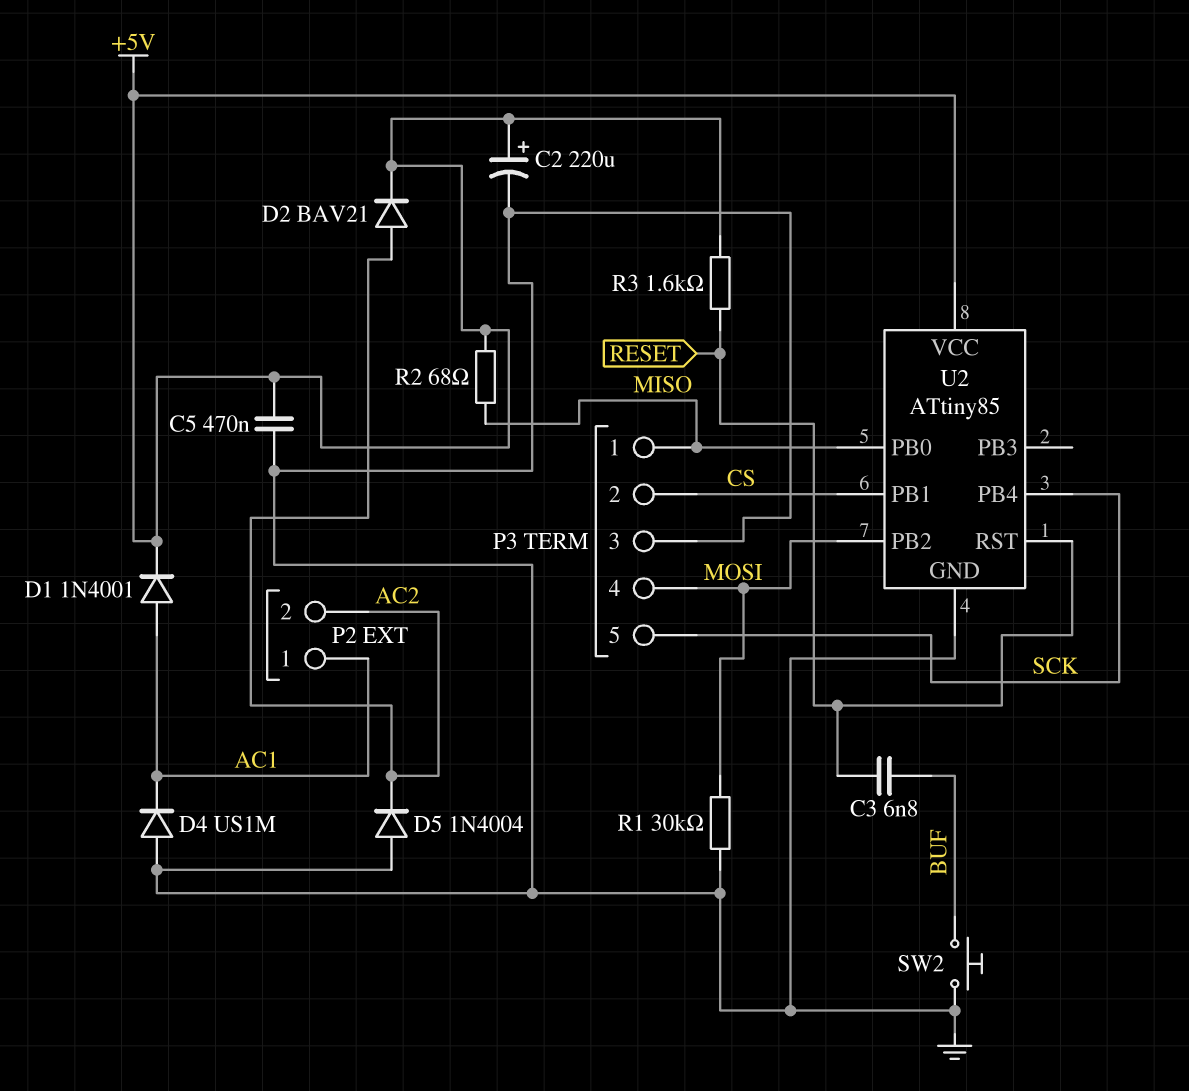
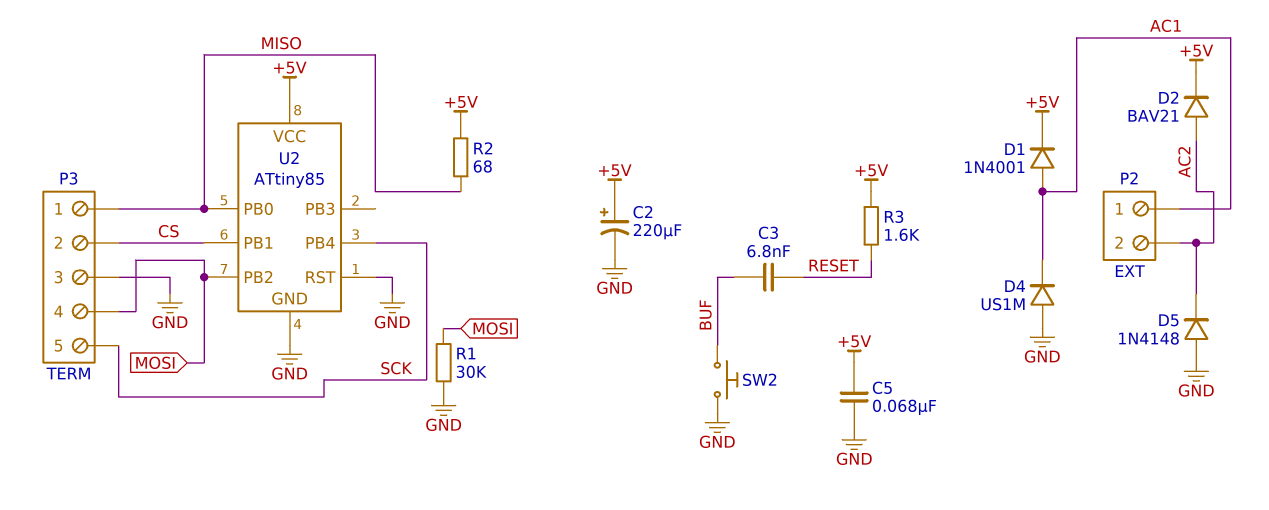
C5: 470nF (+5V, GND) -> 68nF (+5V, GND)
D5: diode 1N4004 (A GND, K AC2) -> diode 1N4148 (A GND, K AC2)
U2 pin RST: RESET -> GND

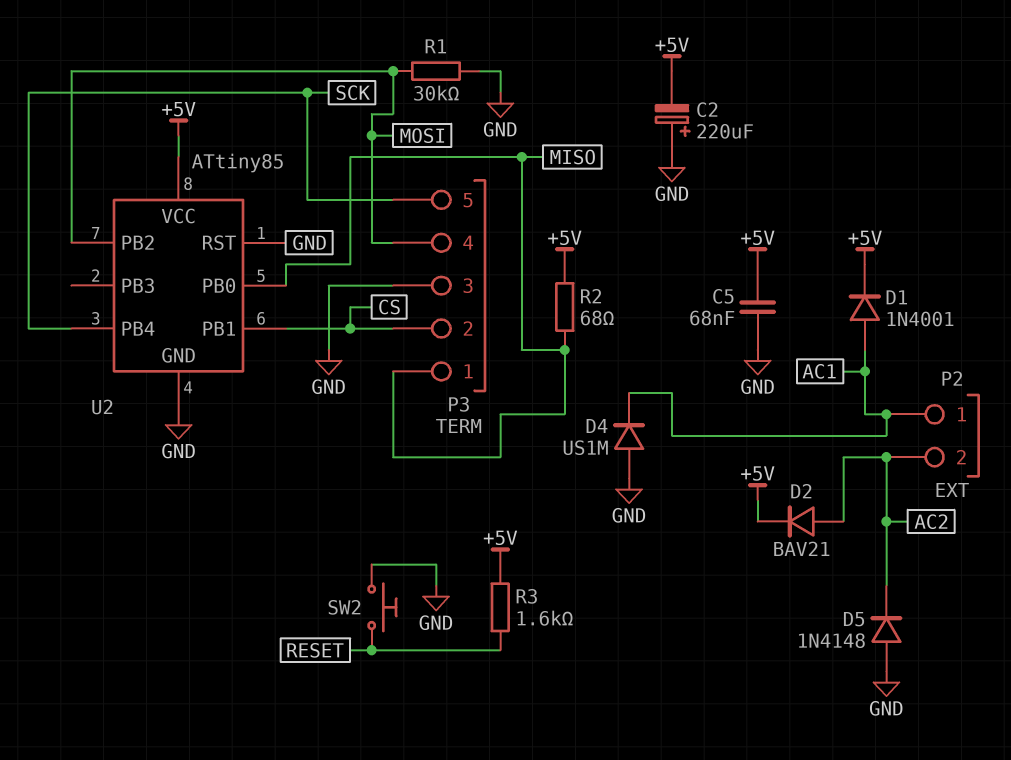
C2: 220uF (plus +5V, minus GND) -> 220uF (plus GND, minus +5V)
C3: 6.8nF (BUF, RESET) -> none
SW2: button (BUF, GND) -> button (GND, RESET)

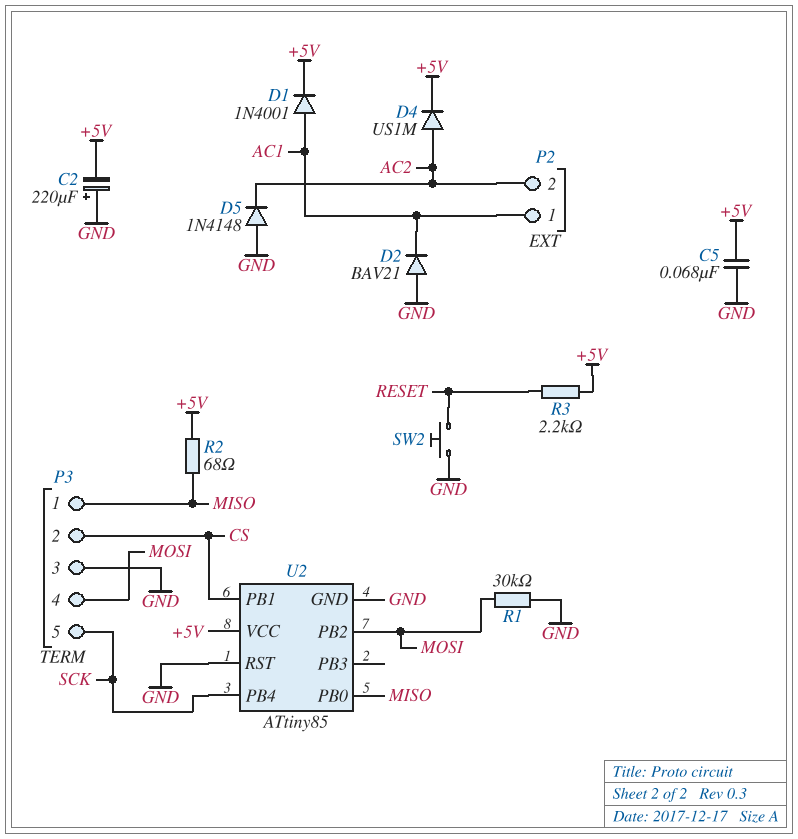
D2: diode BAV21 (A AC2, K +5V) -> diode BAV21 (A GND, K AC1)
D4: diode US1M (A GND, K AC1) -> diode US1M (A AC2, K +5V)
R3: 1.6k (+5V, RESET) -> 2.2k (+5V, RESET)

